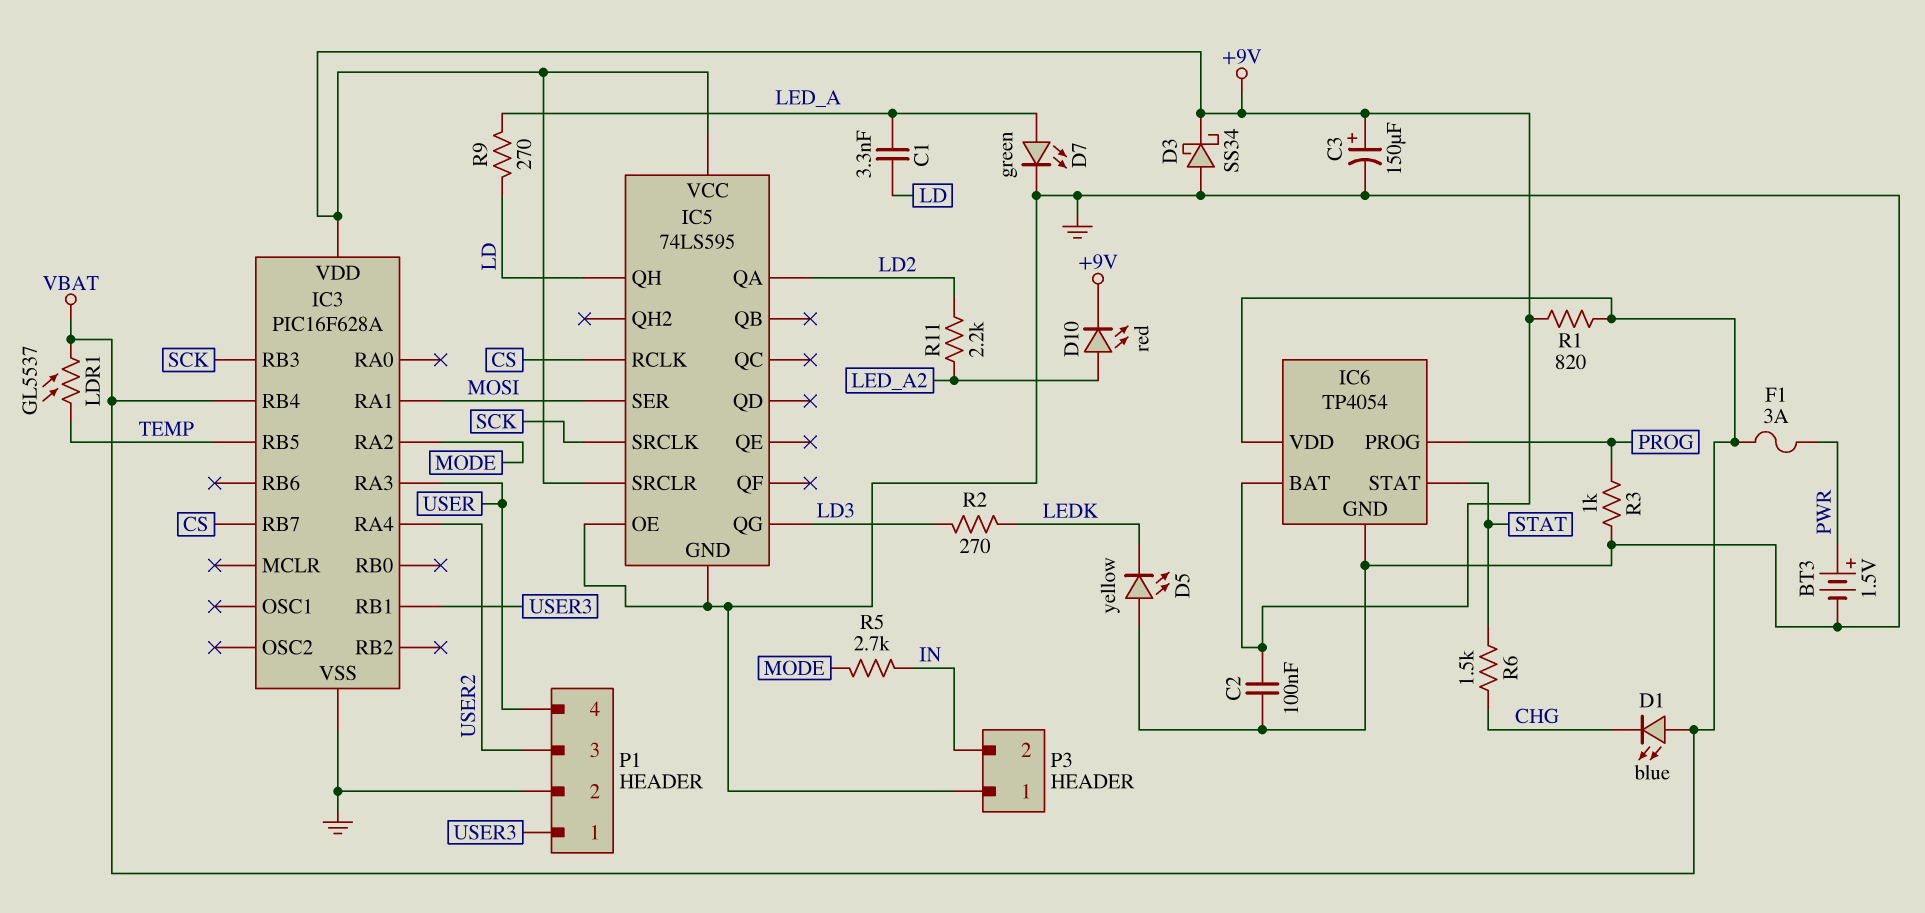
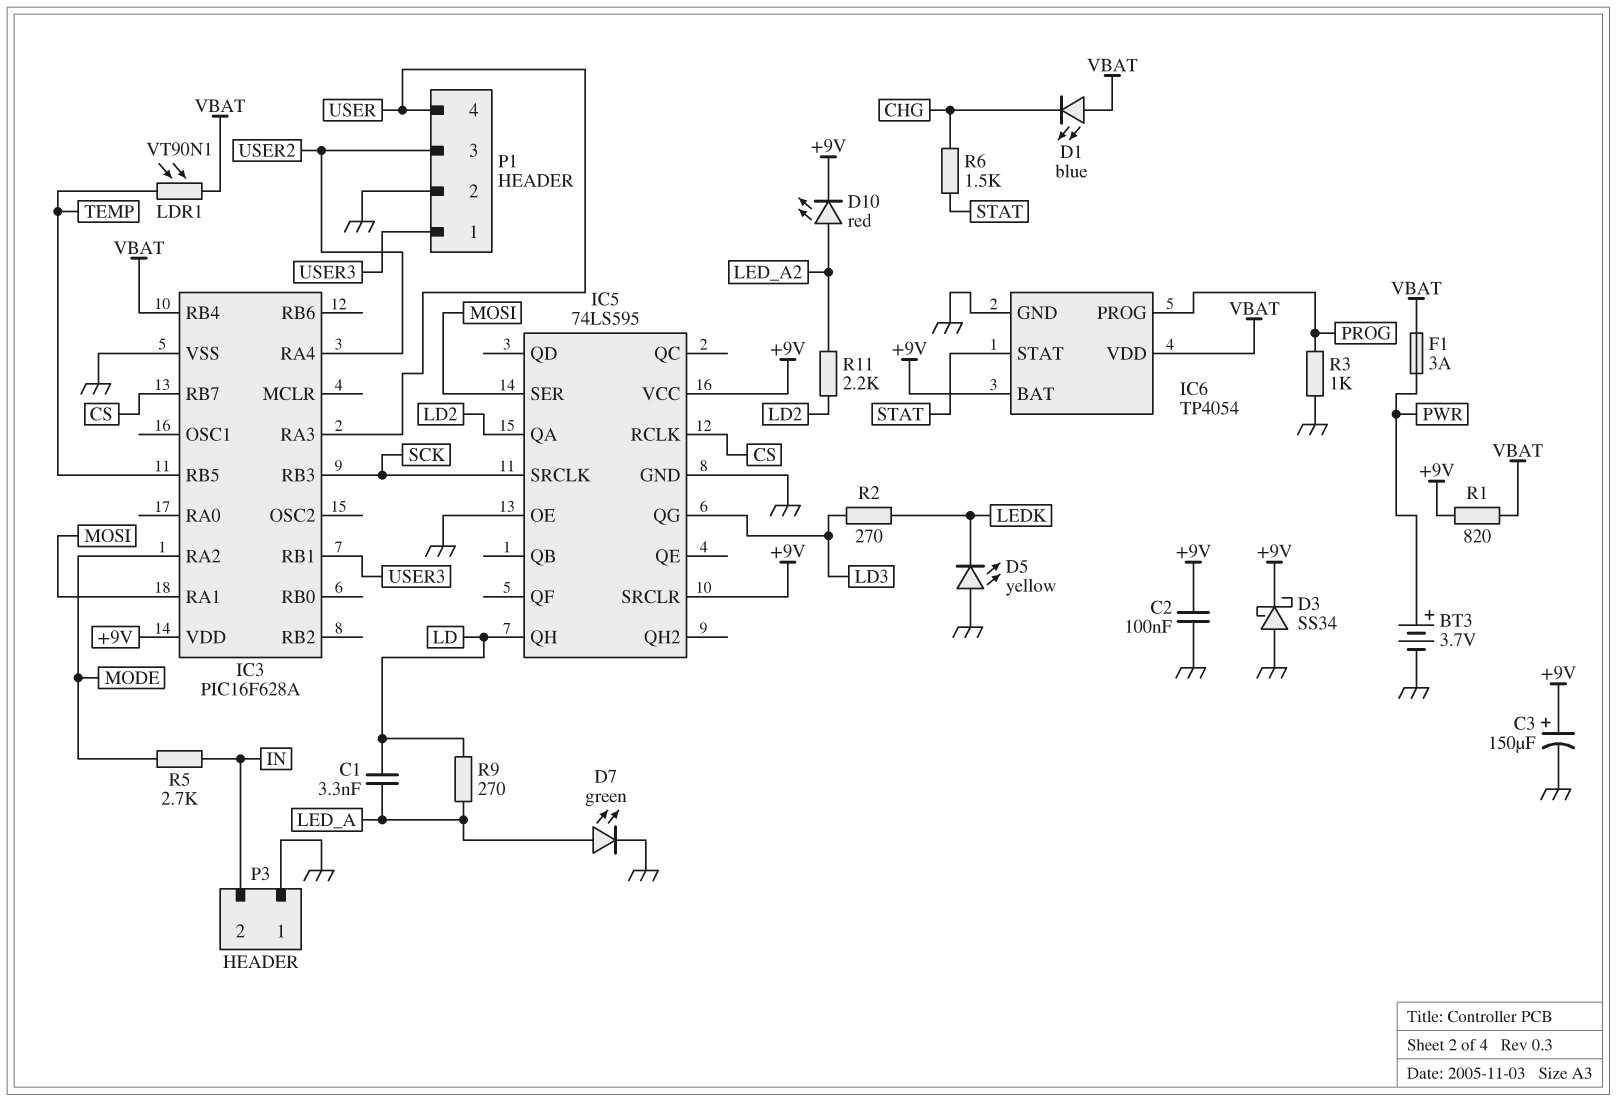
BT3: 1.5V (plus PWR, minus GND) -> 3.7V (plus PWR, minus GND)
LDR1: GL5537 (TEMP, VBAT) -> VT90N1 (TEMP, VBAT)

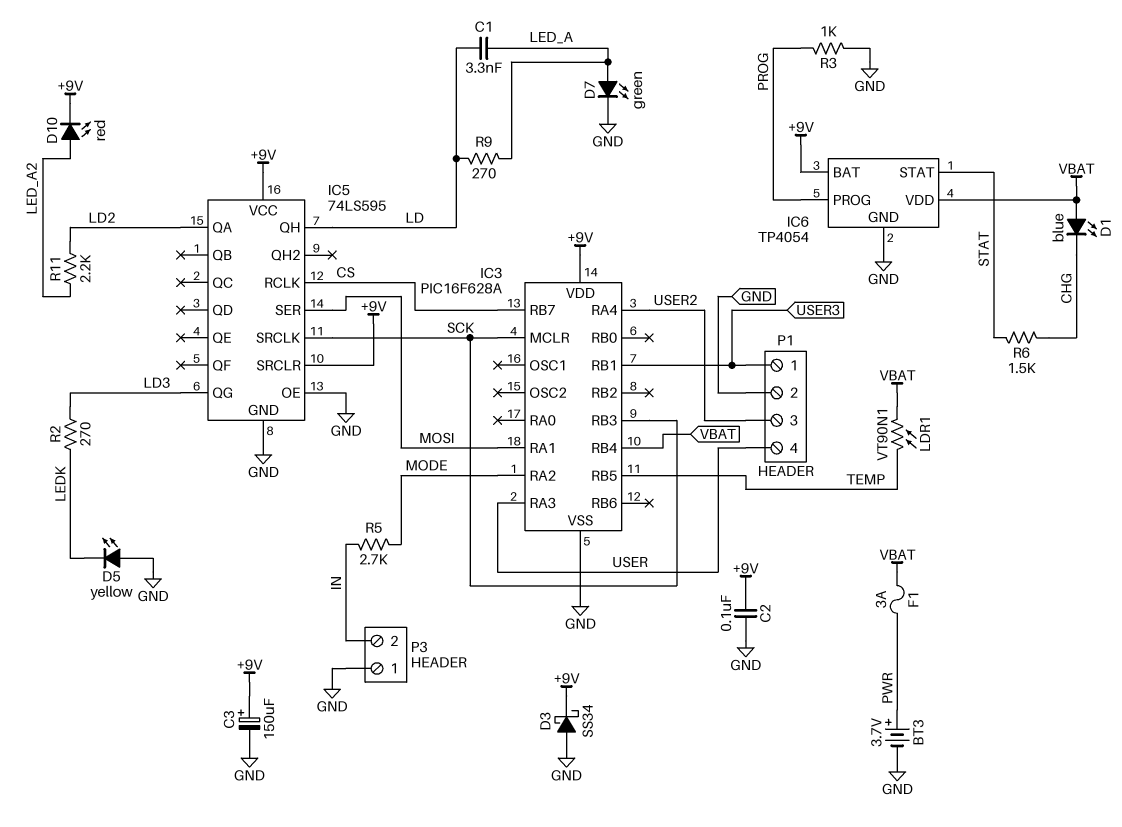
IC3 pin MCLR: none -> SCK
R1: 820 (+9V, VBAT) -> none

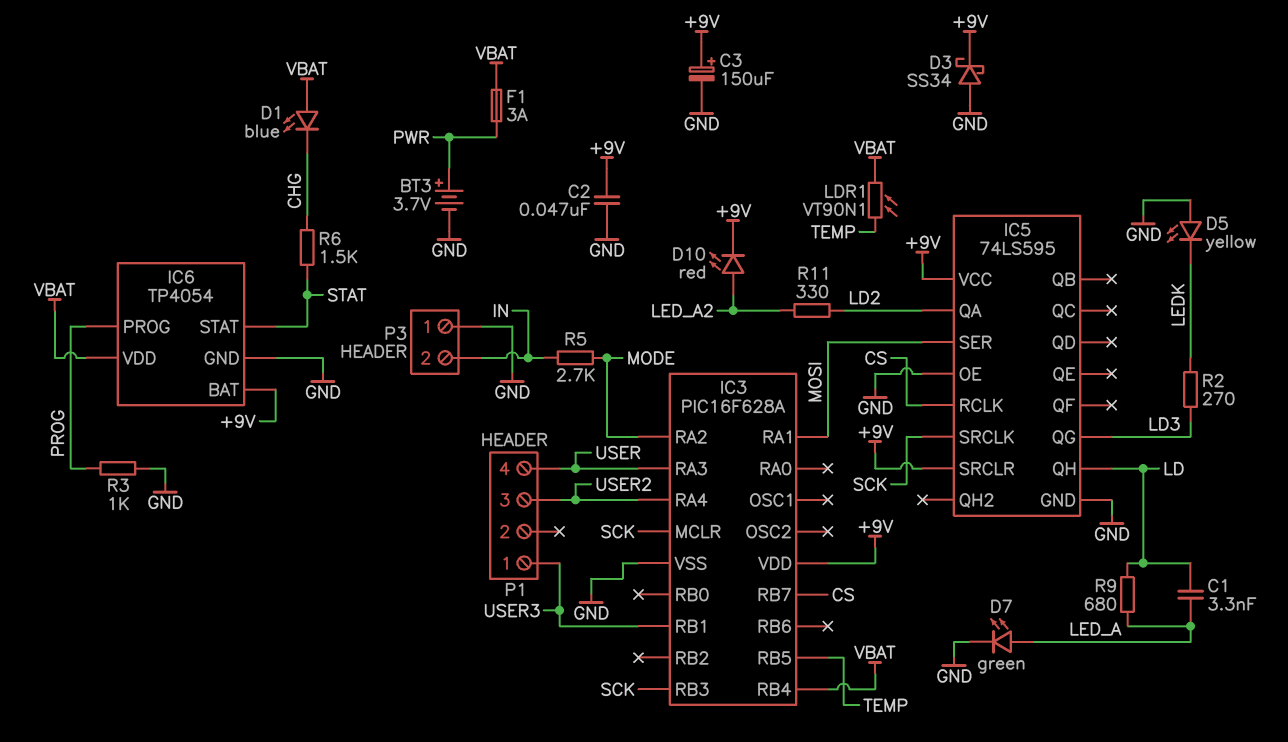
C2: 100nF (+9V, GND) -> 47nF (+9V, GND)
P1 pin 2: GND -> none
R9: 270 (LD, LED_A) -> 680 (LD, LED_A)
R11: 2.2k (LD2, LED_A2) -> 330 (LD2, LED_A2)

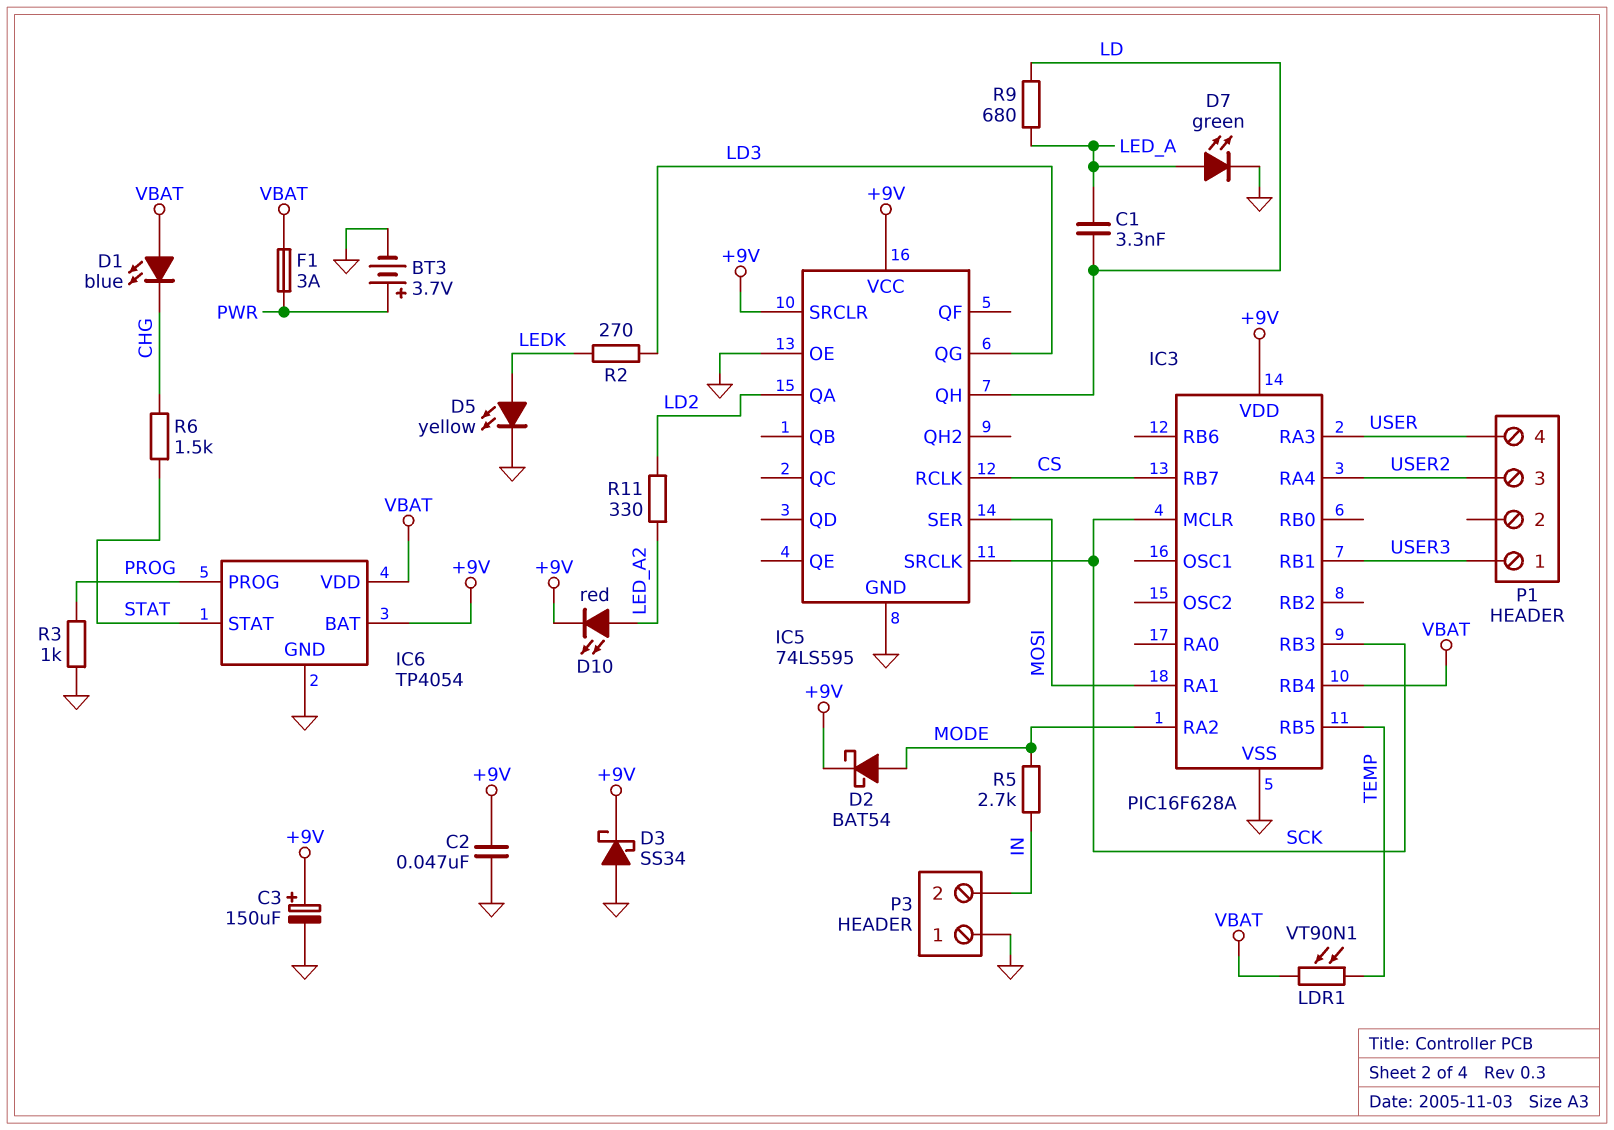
D2: none -> schottky BAT54 (A MODE, K +9V)
D5: LED yellow (A GND, K LEDK) -> LED yellow (A LEDK, K GND)

